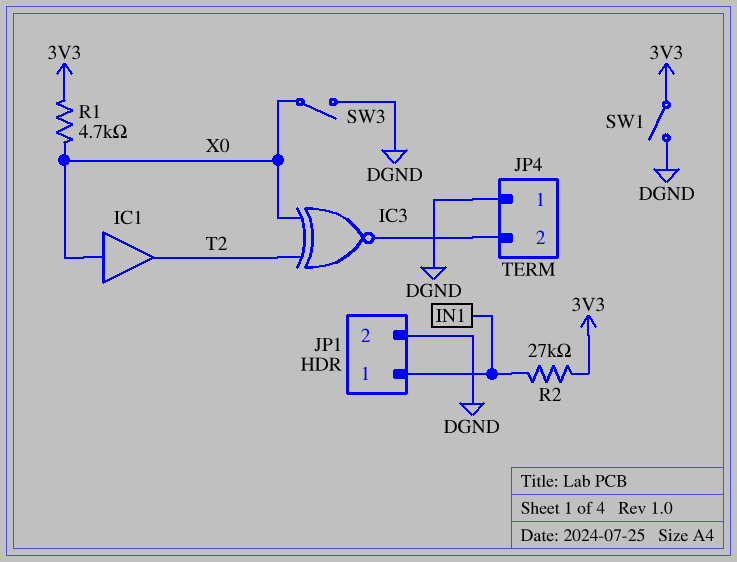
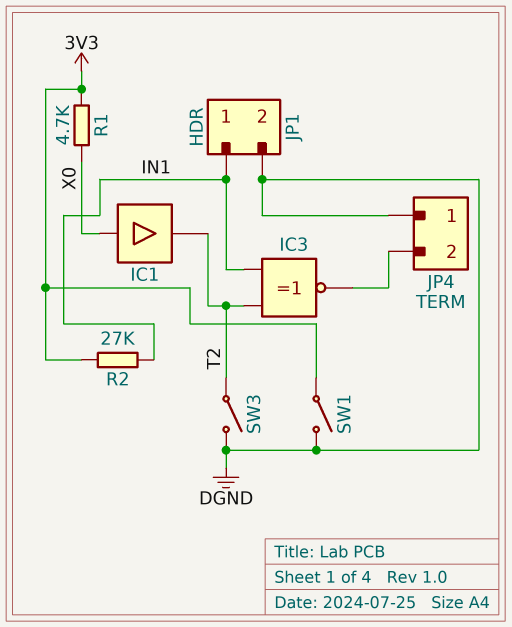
IC3: XNOR (in T2, in X0, out JP4/2) -> XNOR (in IN1, in T2, out JP4/2)
SW3: switch (DGND, X0) -> switch (DGND, T2)

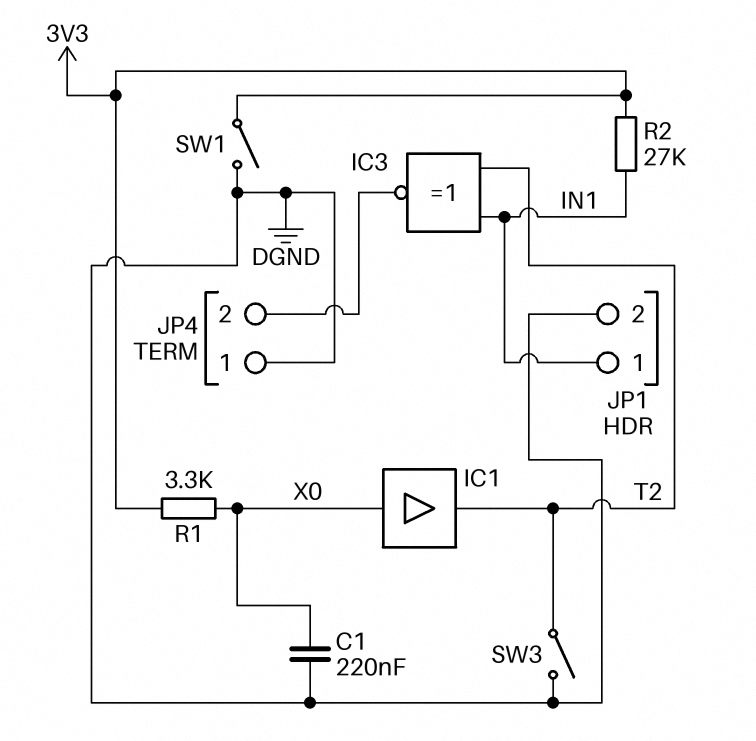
C1: none -> 220nF (DGND, X0)
R1: 4.7k (3V3, X0) -> 3.3k (3V3, X0)

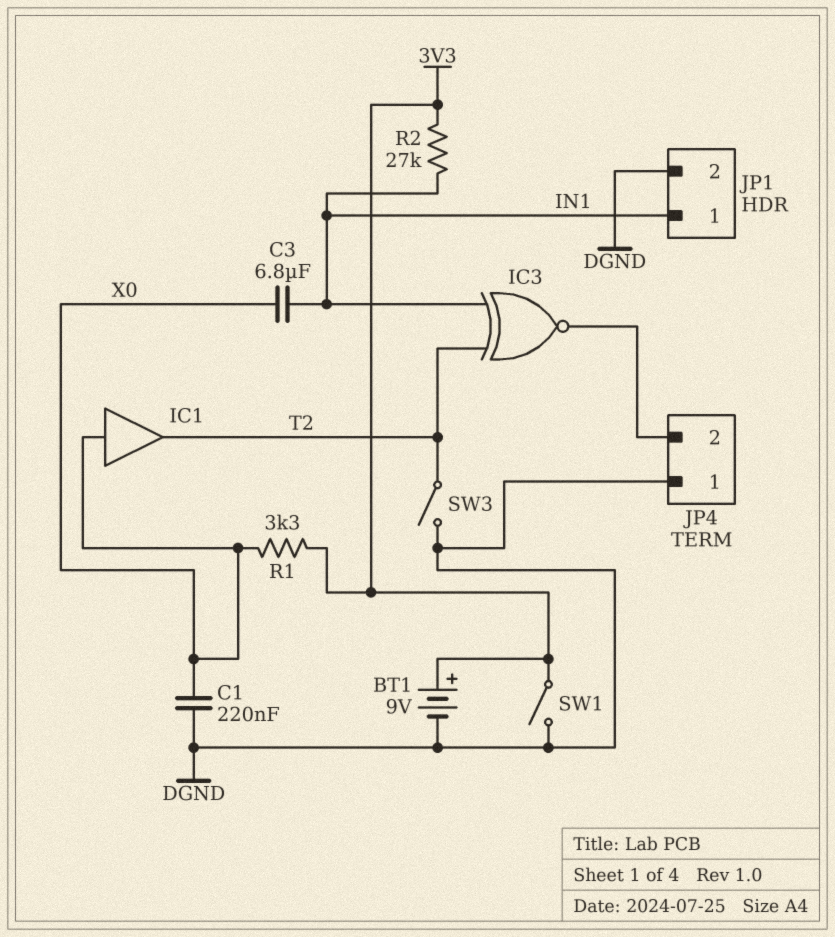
BT1: none -> 9V (plus 3V3, minus DGND)
C3: none -> 6.8uF (IN1, X0)

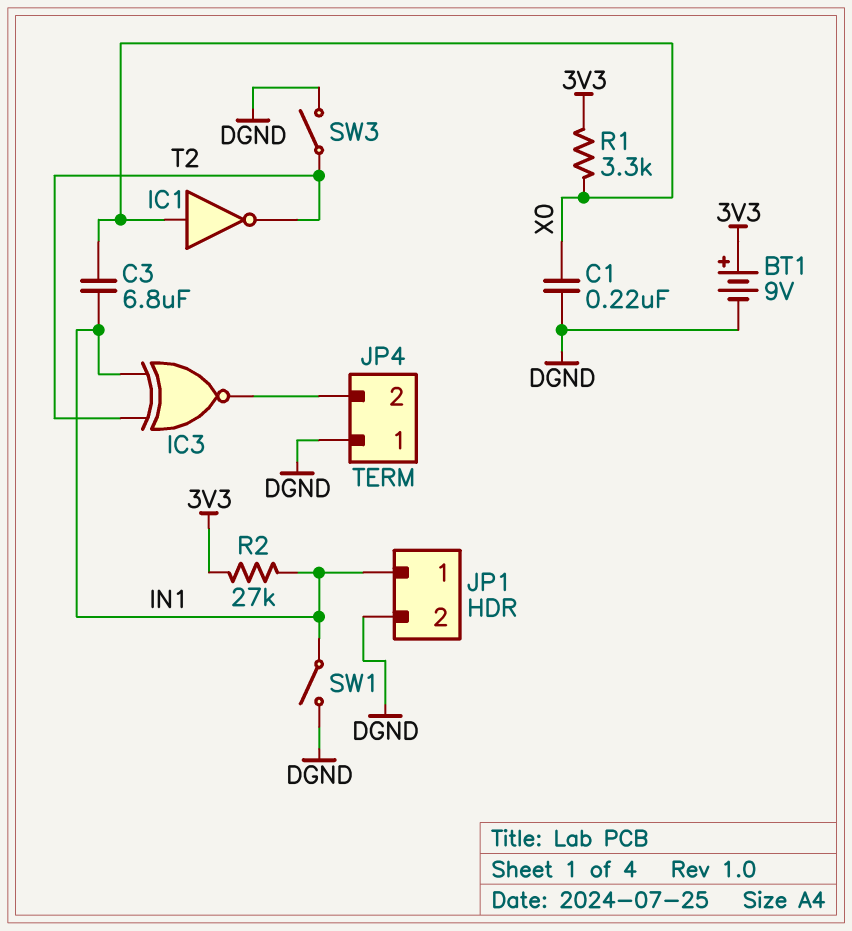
IC1: buffer (in X0, out T2) -> NOT (in X0, out T2)
SW1: switch (3V3, DGND) -> switch (DGND, IN1)

